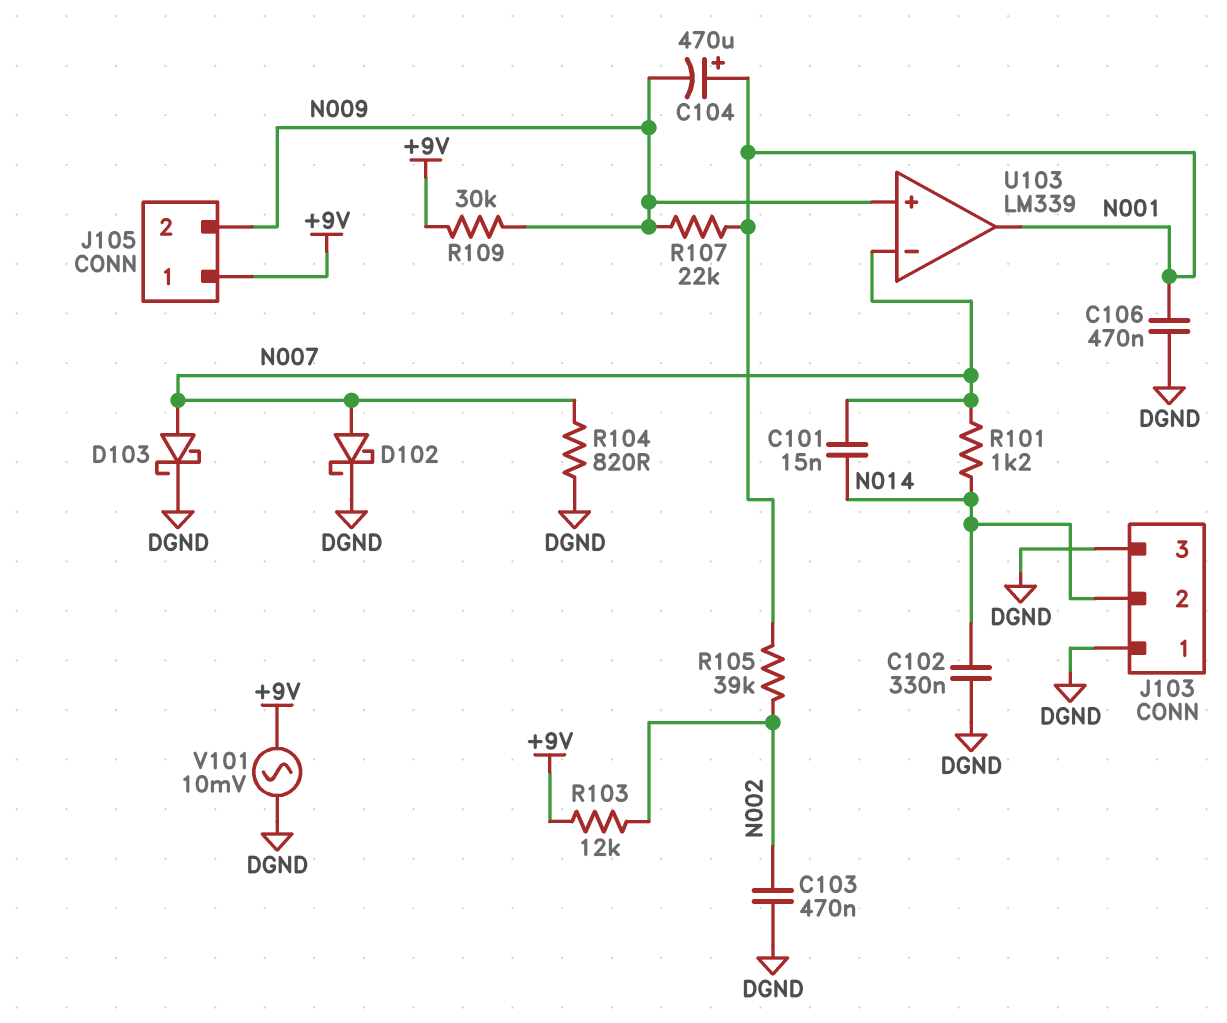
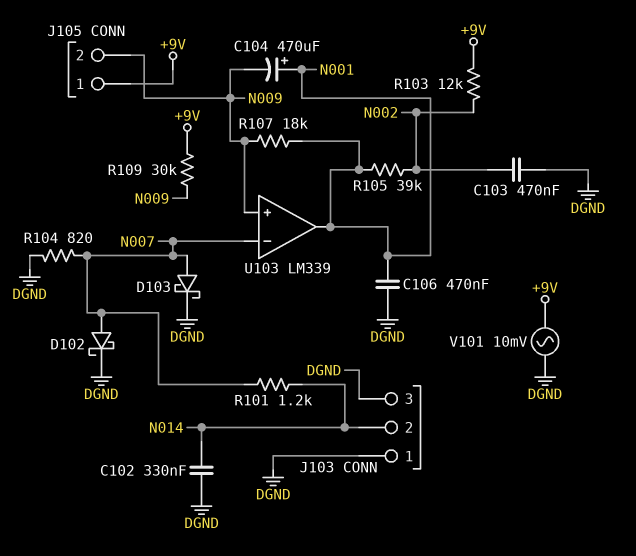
C101: 15nF (N007, N014) -> none
R107: 22k (N001, N009) -> 18k (N001, N009)

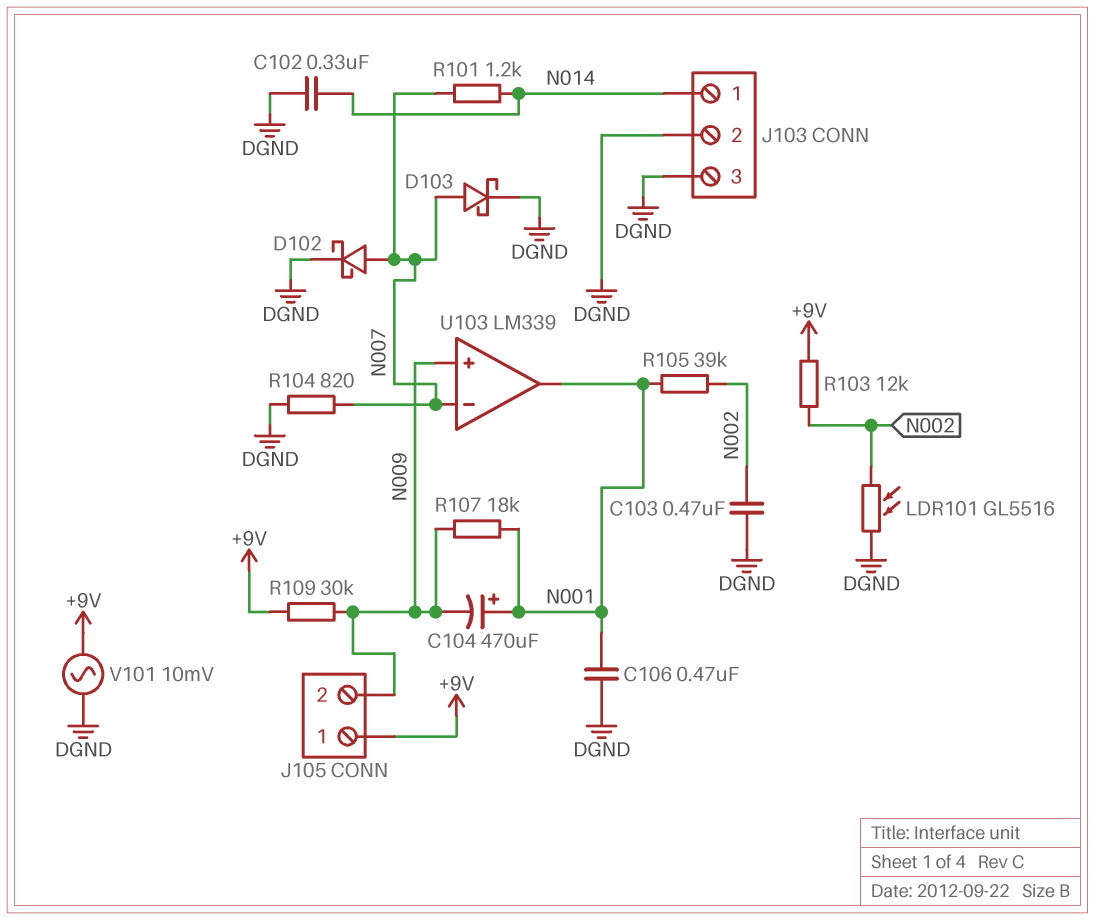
J103 pin 1: DGND -> N014
J103 pin 2: N014 -> DGND
LDR101: none -> GL5516 (DGND, N002)

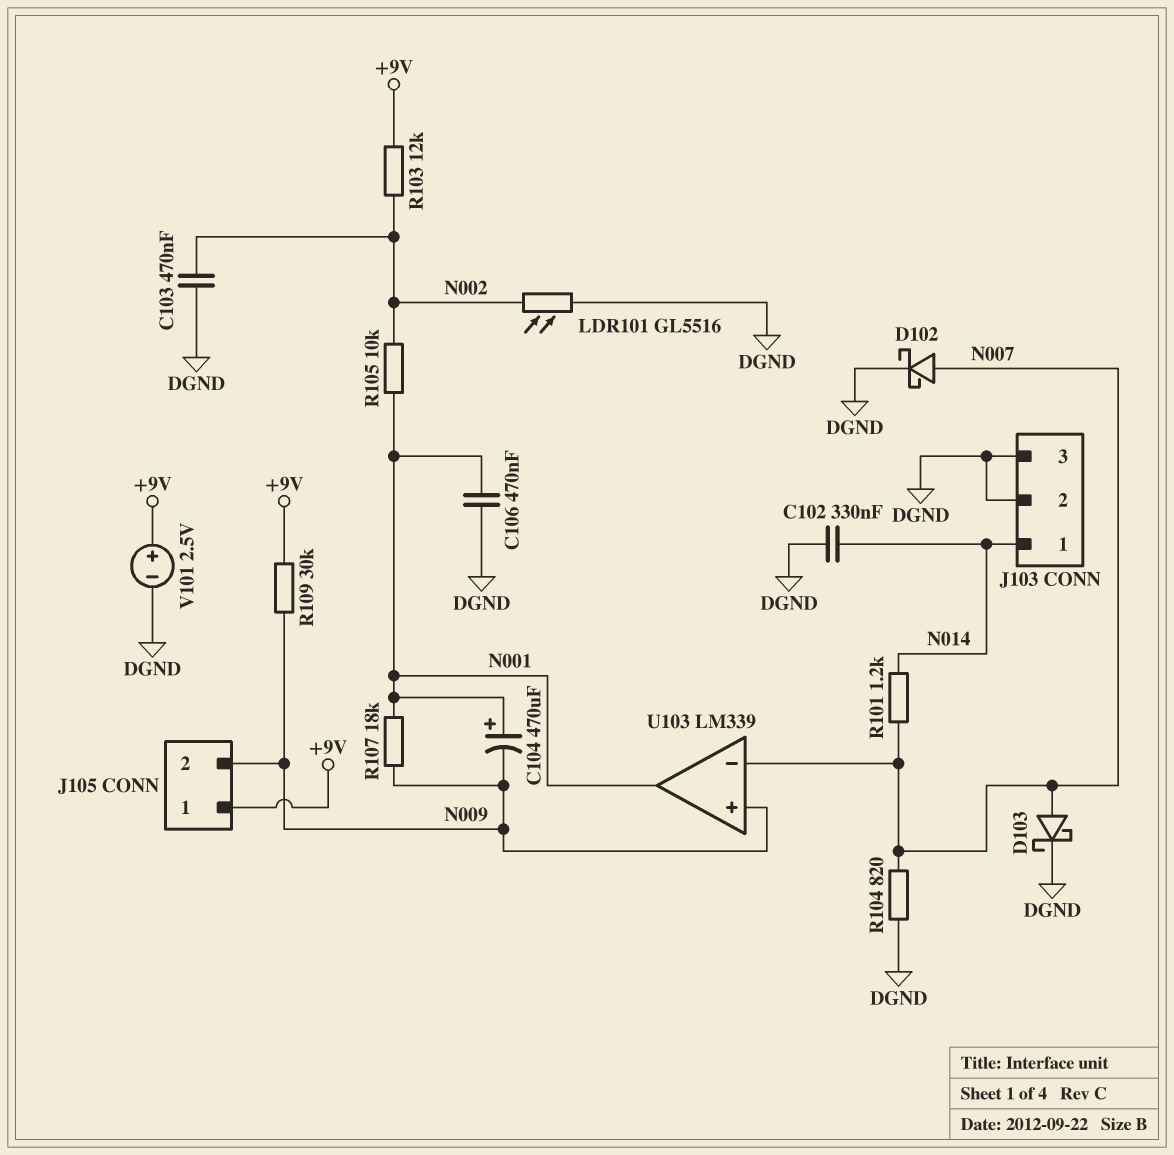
R105: 39k (N001, N002) -> 10k (N001, N002)
V101: AC 10mV (+9V, DGND) -> 2.5V (plus +9V, minus DGND)

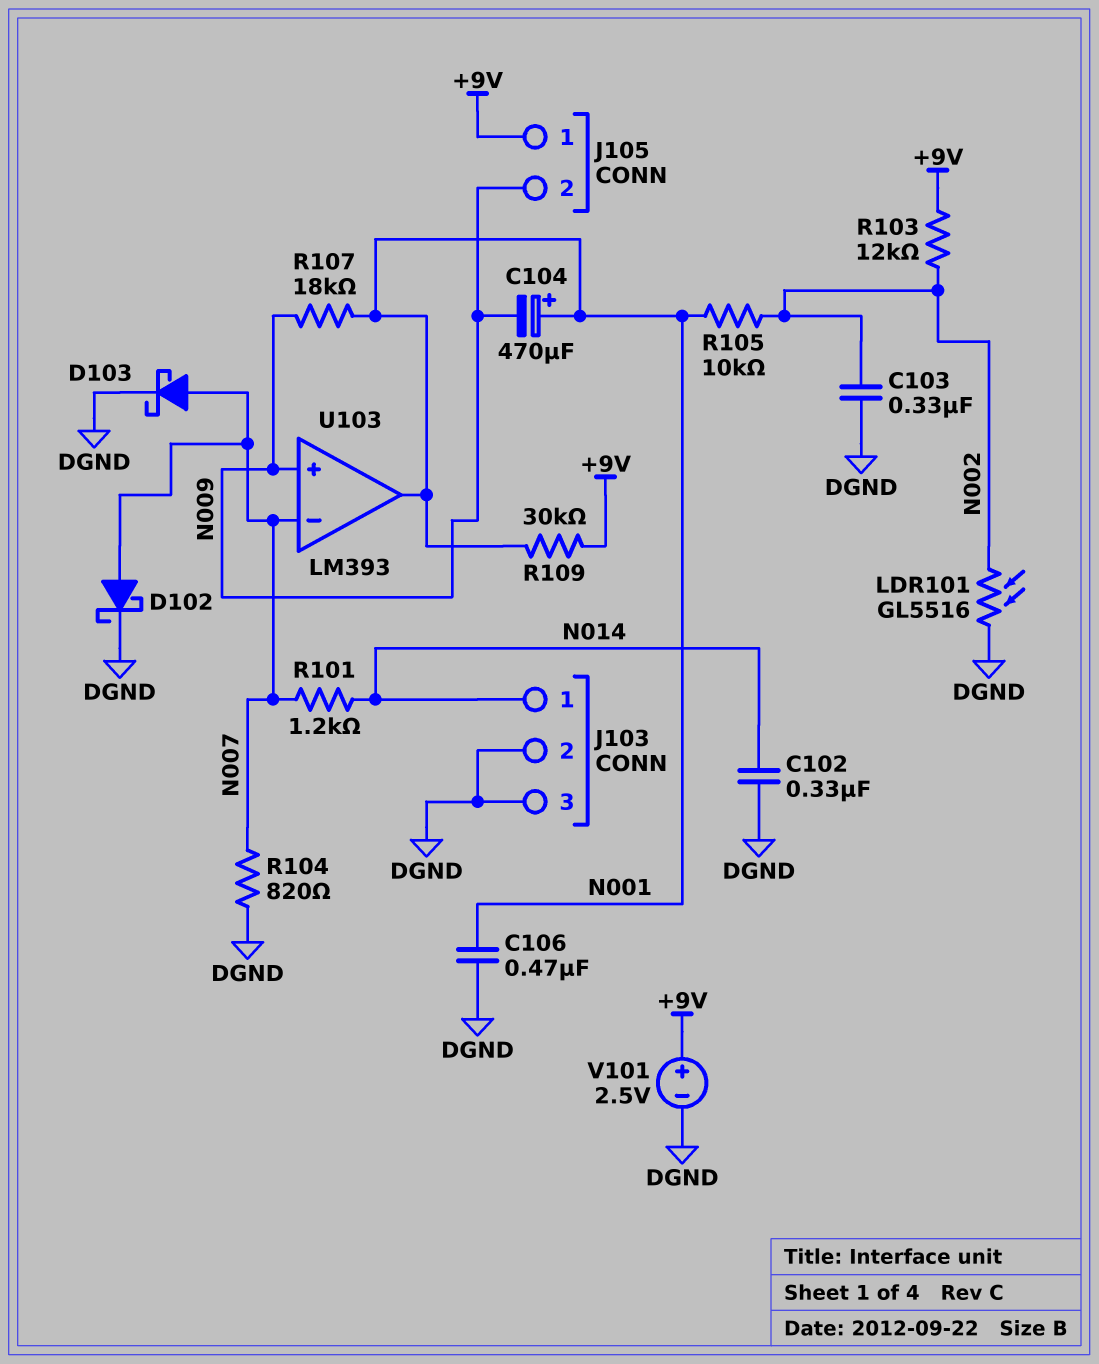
C103: 470nF (DGND, N002) -> 330nF (DGND, N002)
R109: 30k (+9V, N009) -> 30k (+9V, N001)
U103: LM339 -> LM393

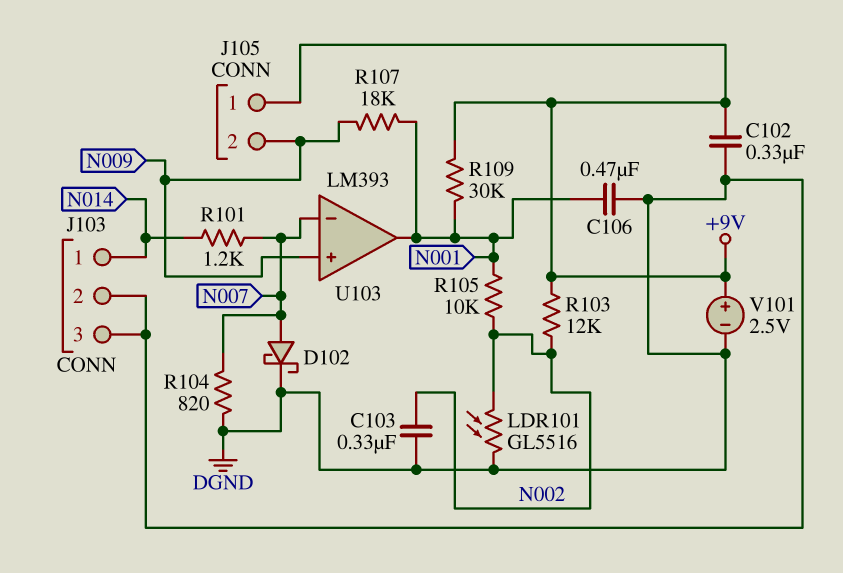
C102: 330nF (DGND, N014) -> 330nF (+9V, DGND)
C104: 470uF (plus N001, minus N009) -> none
D103: schottky (A N007, K DGND) -> none

